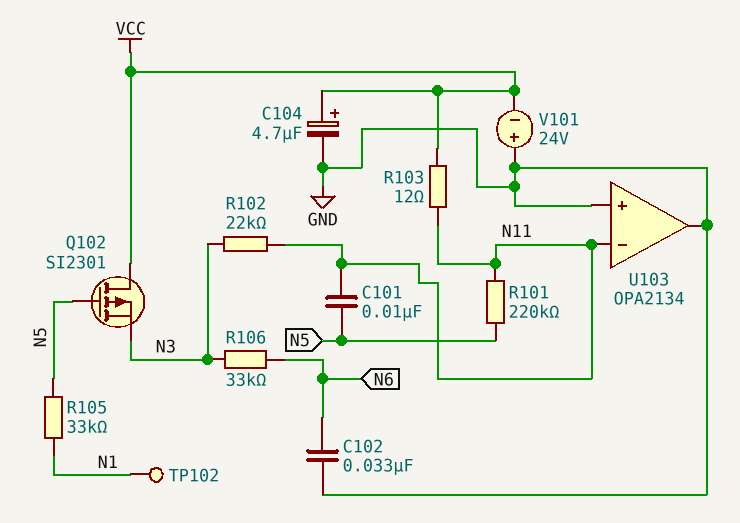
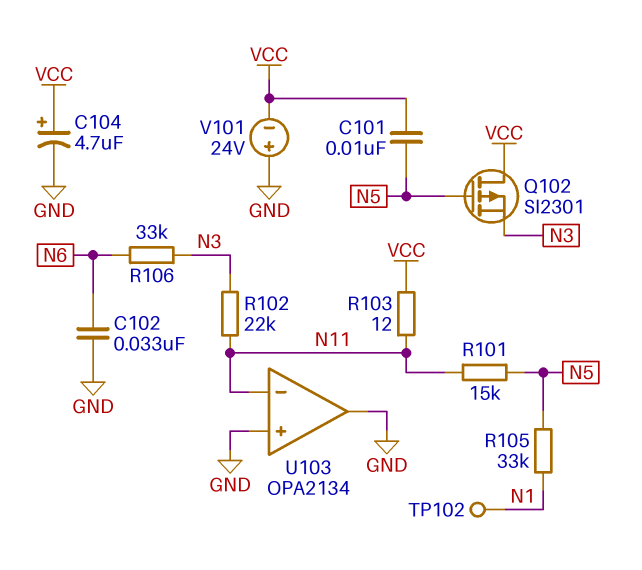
C101: 10nF (N5, N11) -> 10nF (N5, VCC)
R101: 220k (N5, N11) -> 15k (N5, N11)

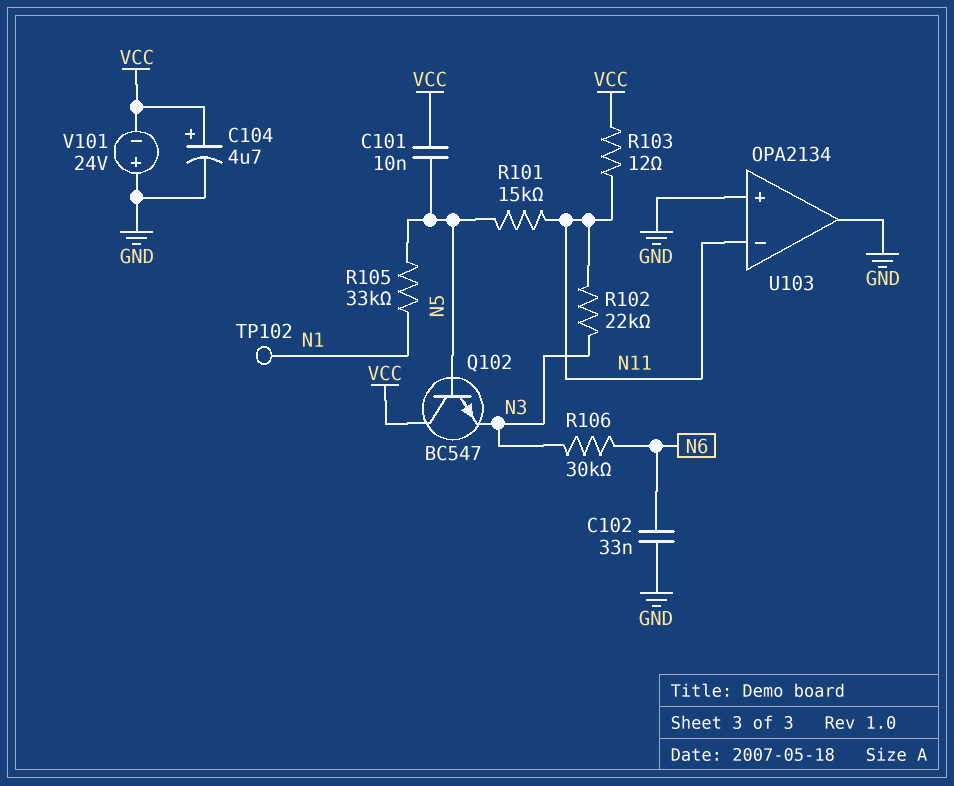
Q102: PMOS SI2301 (G N5, D VCC, S N3) -> NPN BC547 (B N5, C VCC, E N3)
R106: 33k (N3, N6) -> 30k (N3, N6)

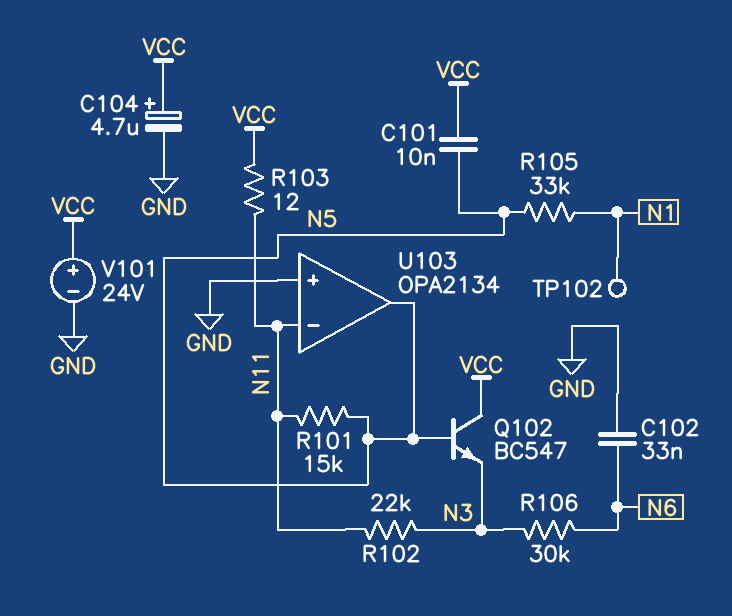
U103 pin out: GND -> N5
V101: 24V (plus GND, minus VCC) -> 24V (plus VCC, minus GND)

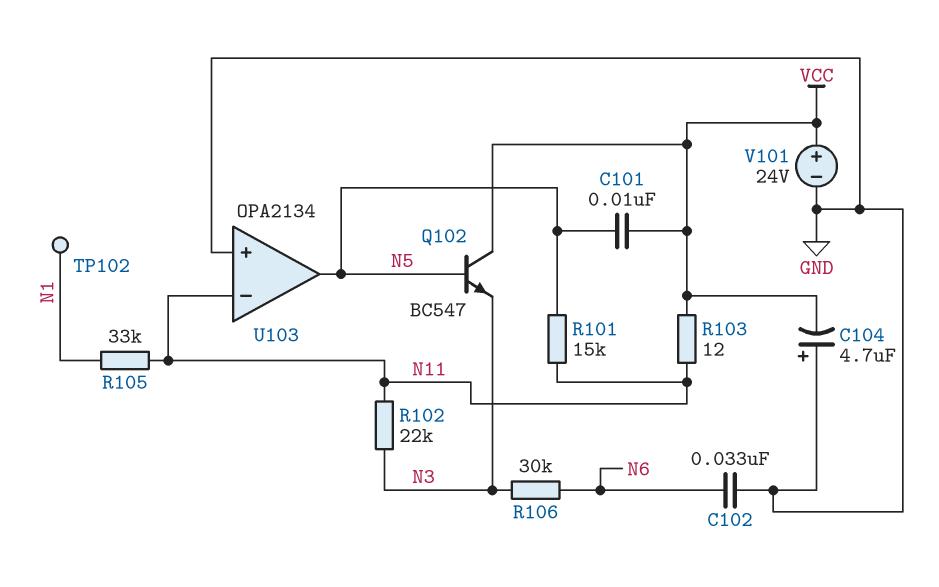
C104: 4.7uF (plus VCC, minus GND) -> 4.7uF (plus GND, minus VCC)
R105: 33k (N1, N5) -> 33k (N1, N11)

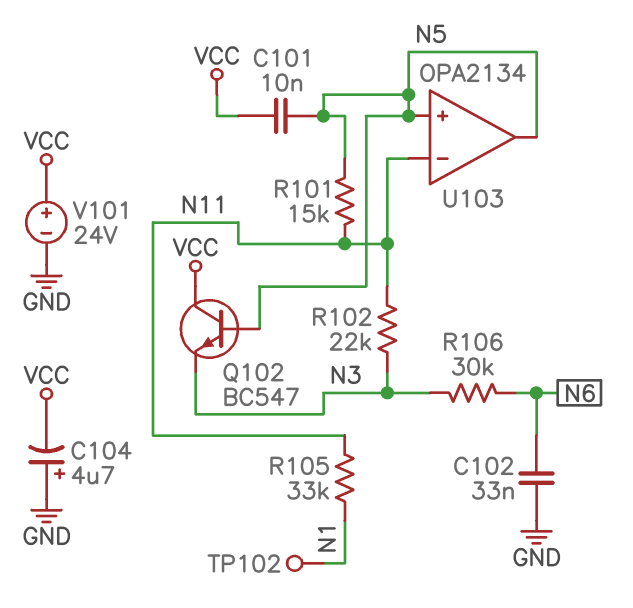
R103: 12 (N11, VCC) -> none
U103 pin in+: GND -> N5

